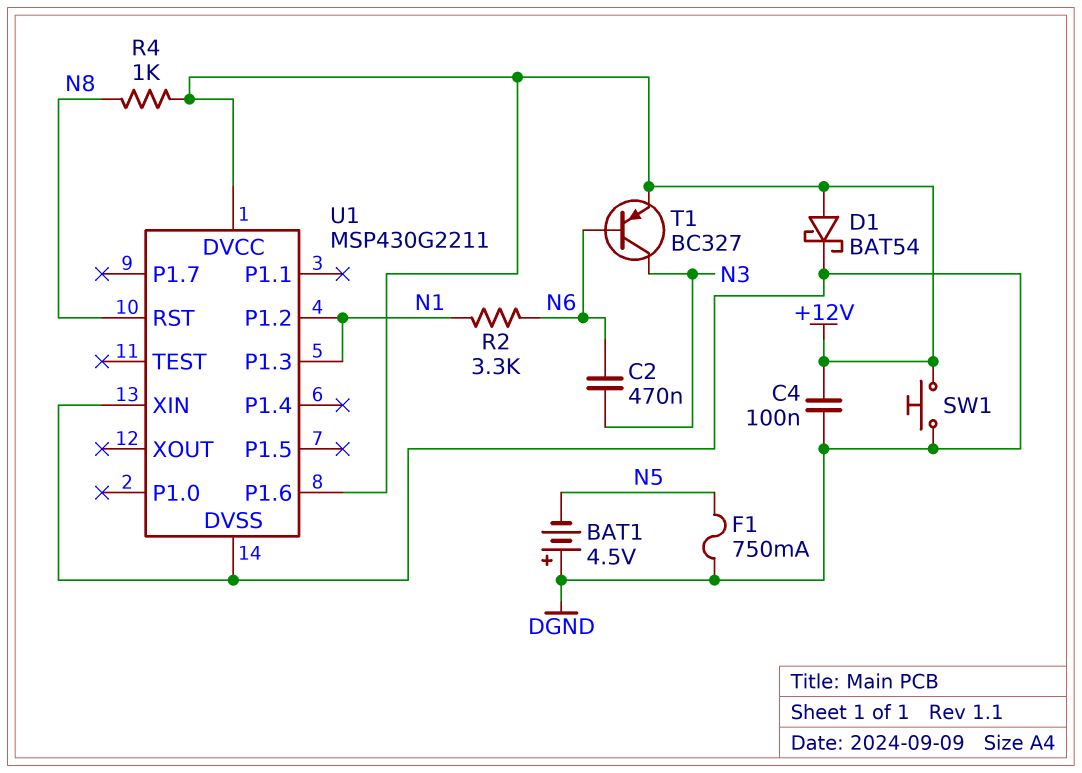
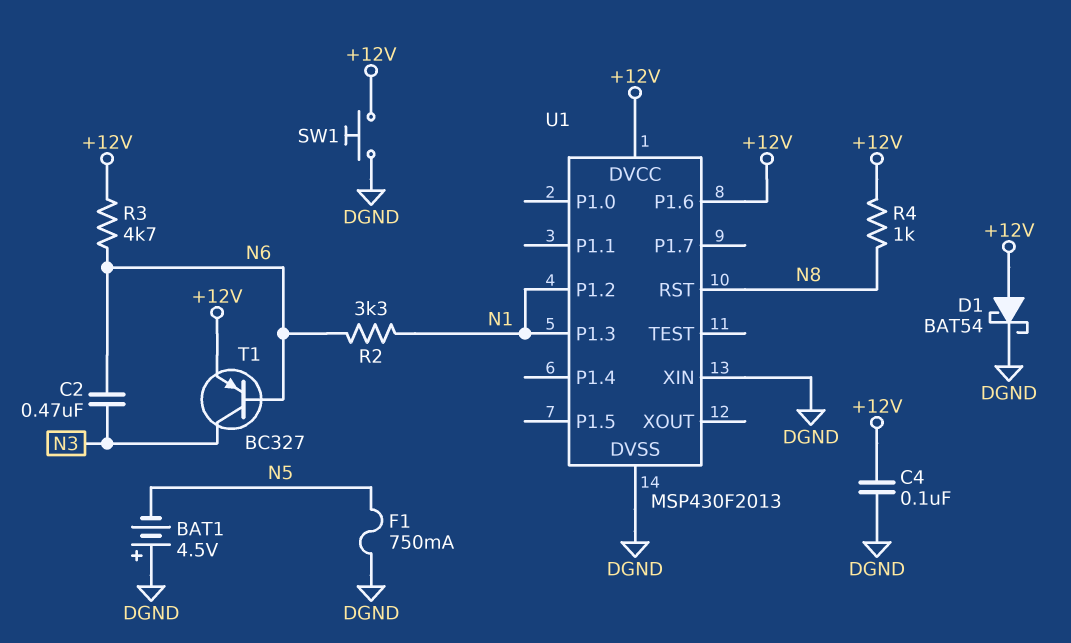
R3: none -> 4.7k (+12V, N6)
U1: MSP430G2211 -> MSP430F2013

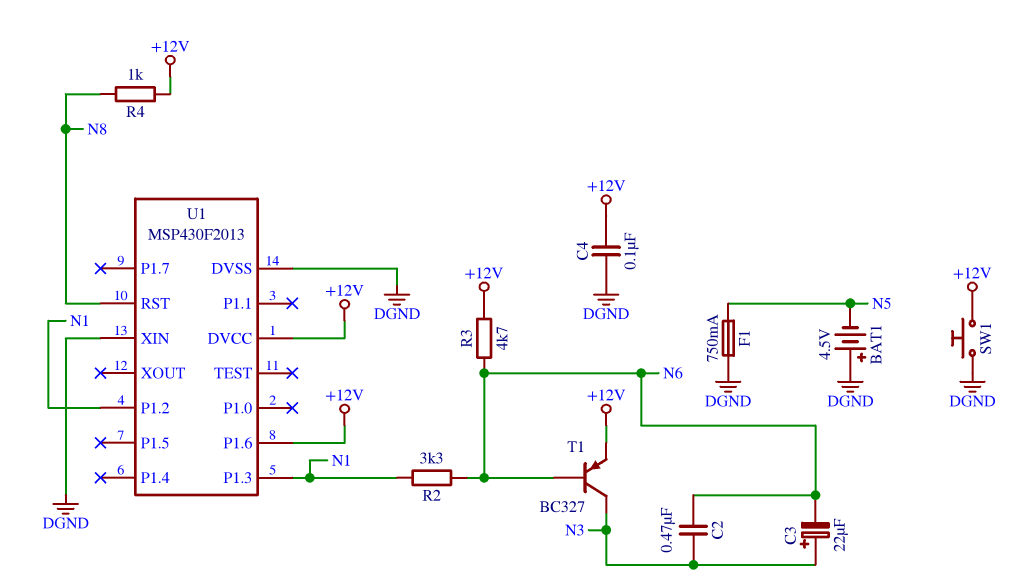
C3: none -> 22uF (plus N3, minus N6)
D1: schottky BAT54 (A +12V, K DGND) -> none

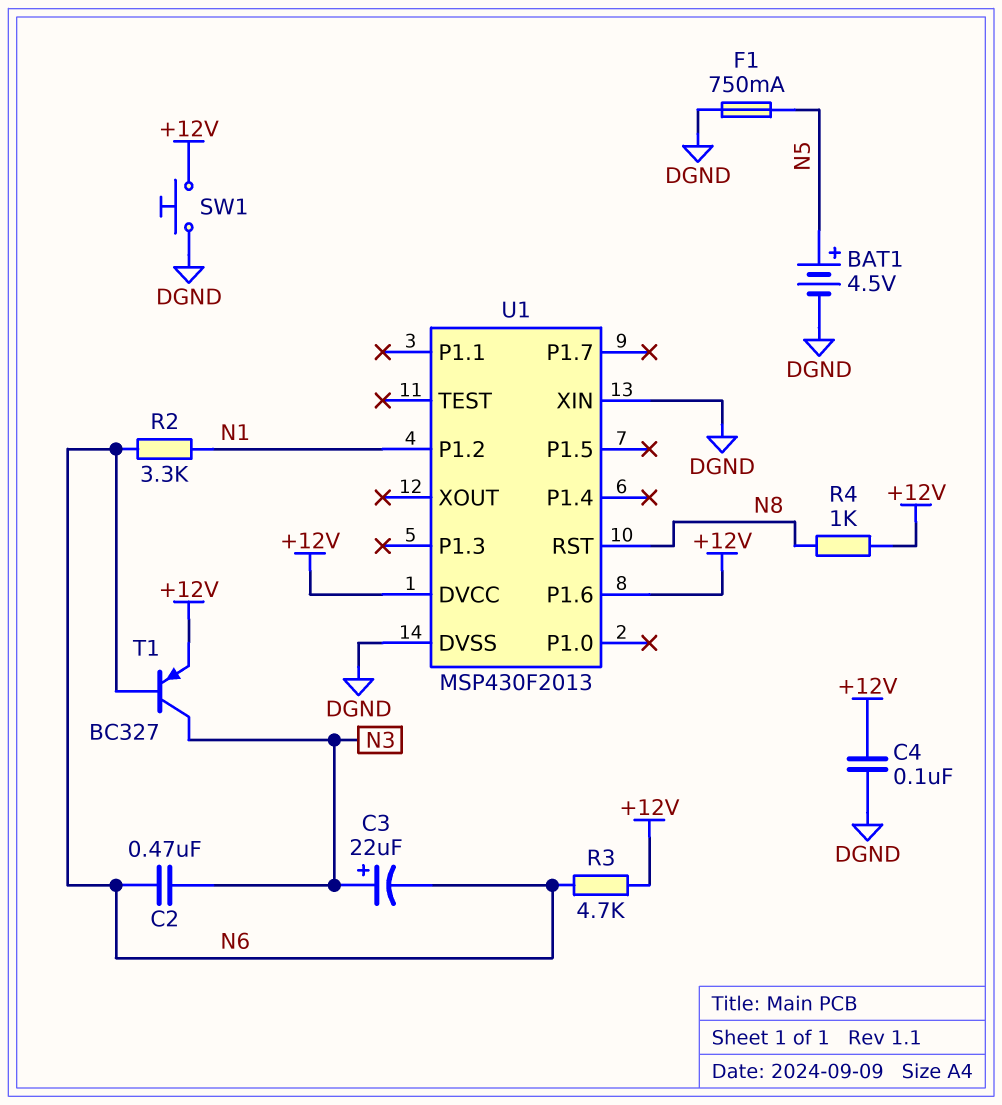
BAT1: 4.5V (plus DGND, minus N5) -> 4.5V (plus N5, minus DGND)
U1 pin P1.3: N1 -> none

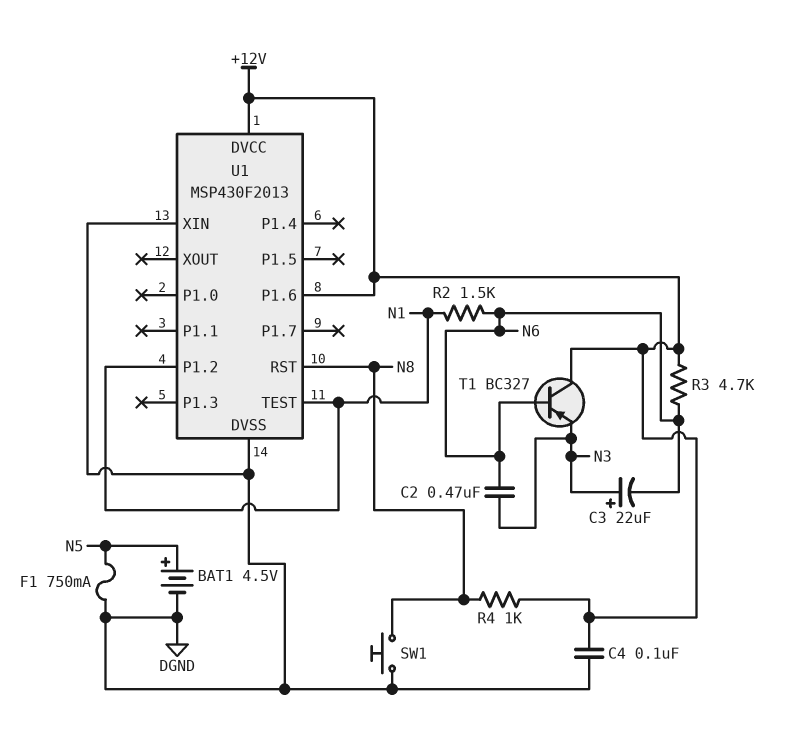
R2: 3.3k (N1, N6) -> 1.5k (N1, N6)
SW1: button (+12V, DGND) -> button (DGND, N8)
T1: PNP BC327 (B N6, C N3, E +12V) -> PNP BC327 (B N6, C +12V, E N3)
U1 pin TEST: none -> N1

